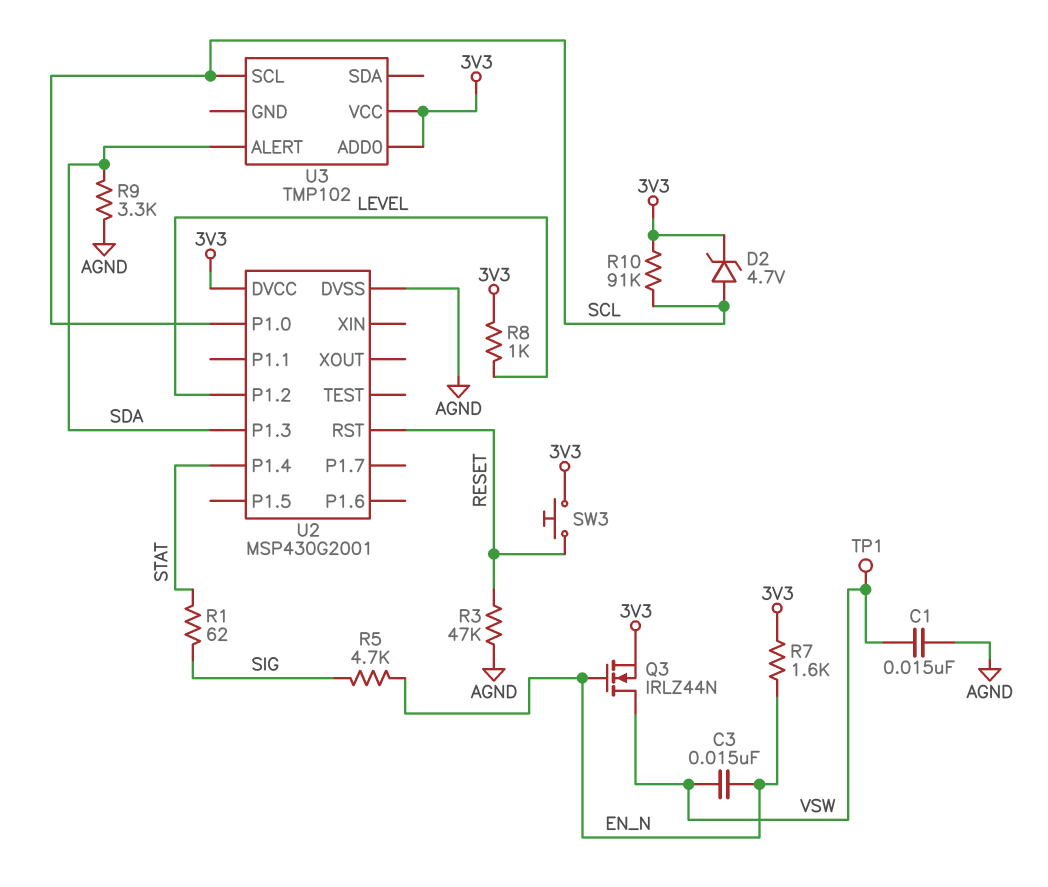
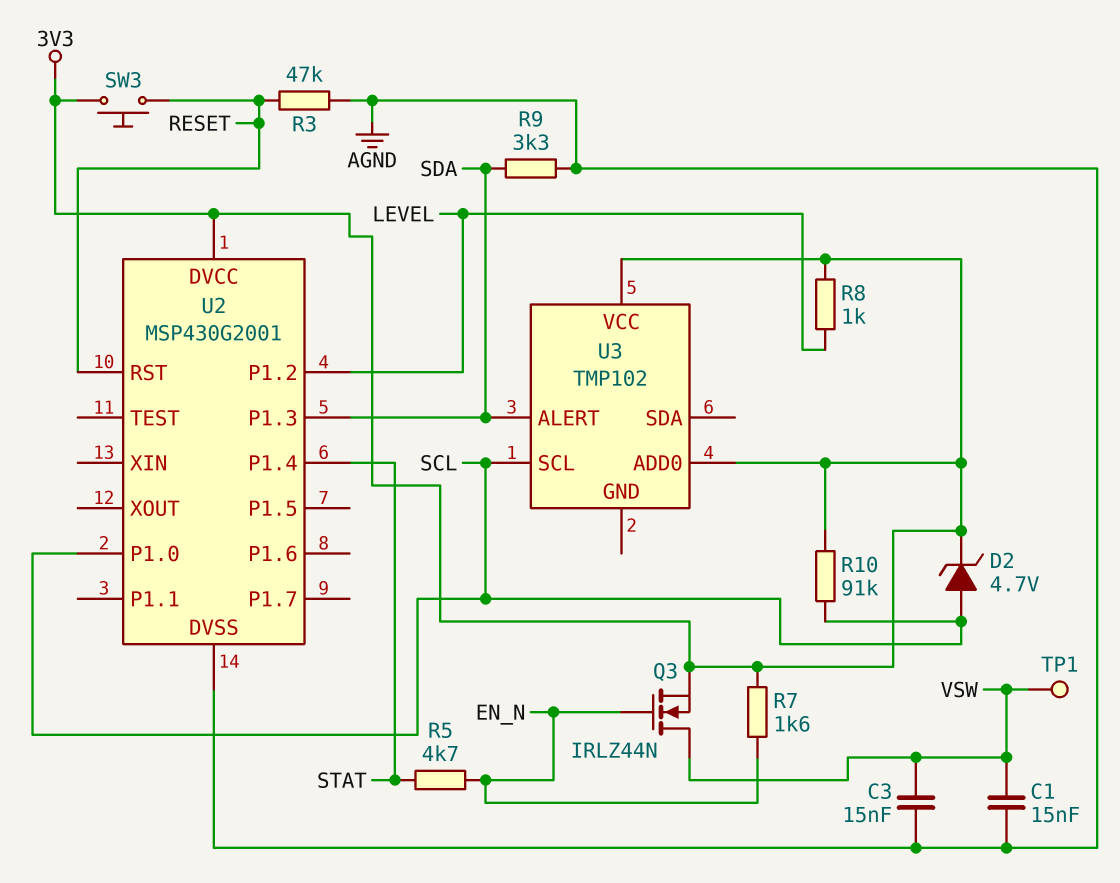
C3: 15nF (EN_N, VSW) -> 15nF (AGND, VSW)
R1: 62 (SIG, STAT) -> none
R5: 4.7k (EN_N, SIG) -> 4.7k (EN_N, STAT)

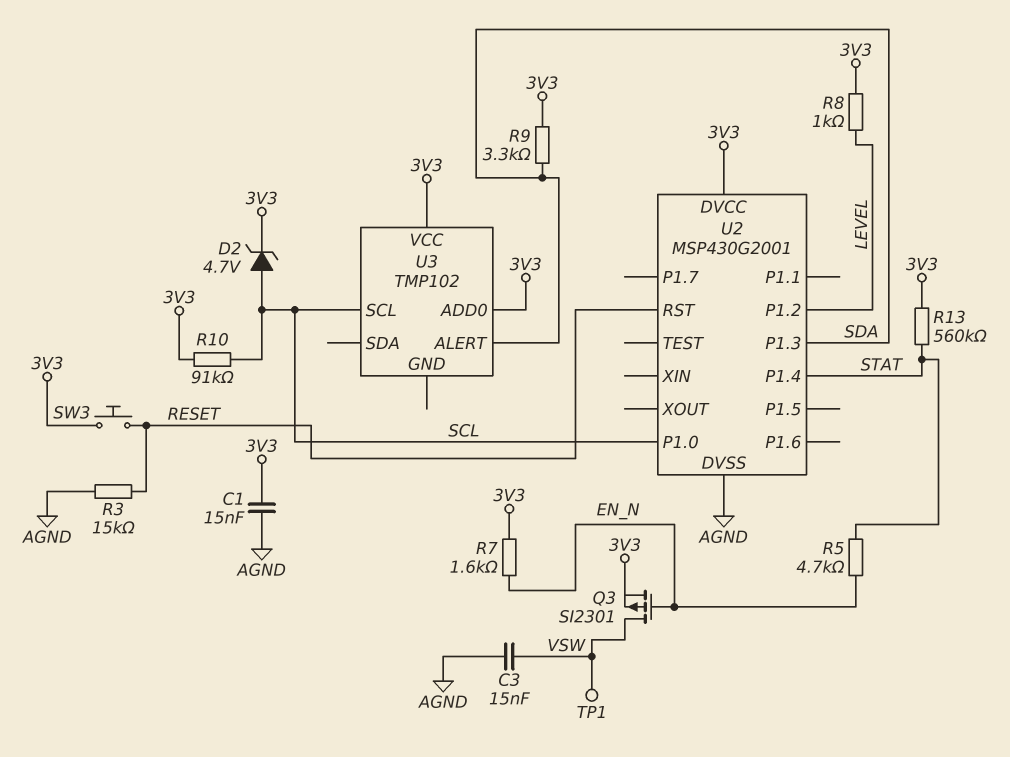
C1: 15nF (AGND, VSW) -> 15nF (3V3, AGND)
Q3: NMOS IRLZ44N (G EN_N, D VSW, S 3V3) -> PMOS SI2301 (G EN_N, D VSW, S 3V3)
R3: 47k (AGND, RESET) -> 15k (AGND, RESET)
R9: 3.3k (AGND, SDA) -> 3.3k (3V3, SDA)
R13: none -> 560k (3V3, STAT)

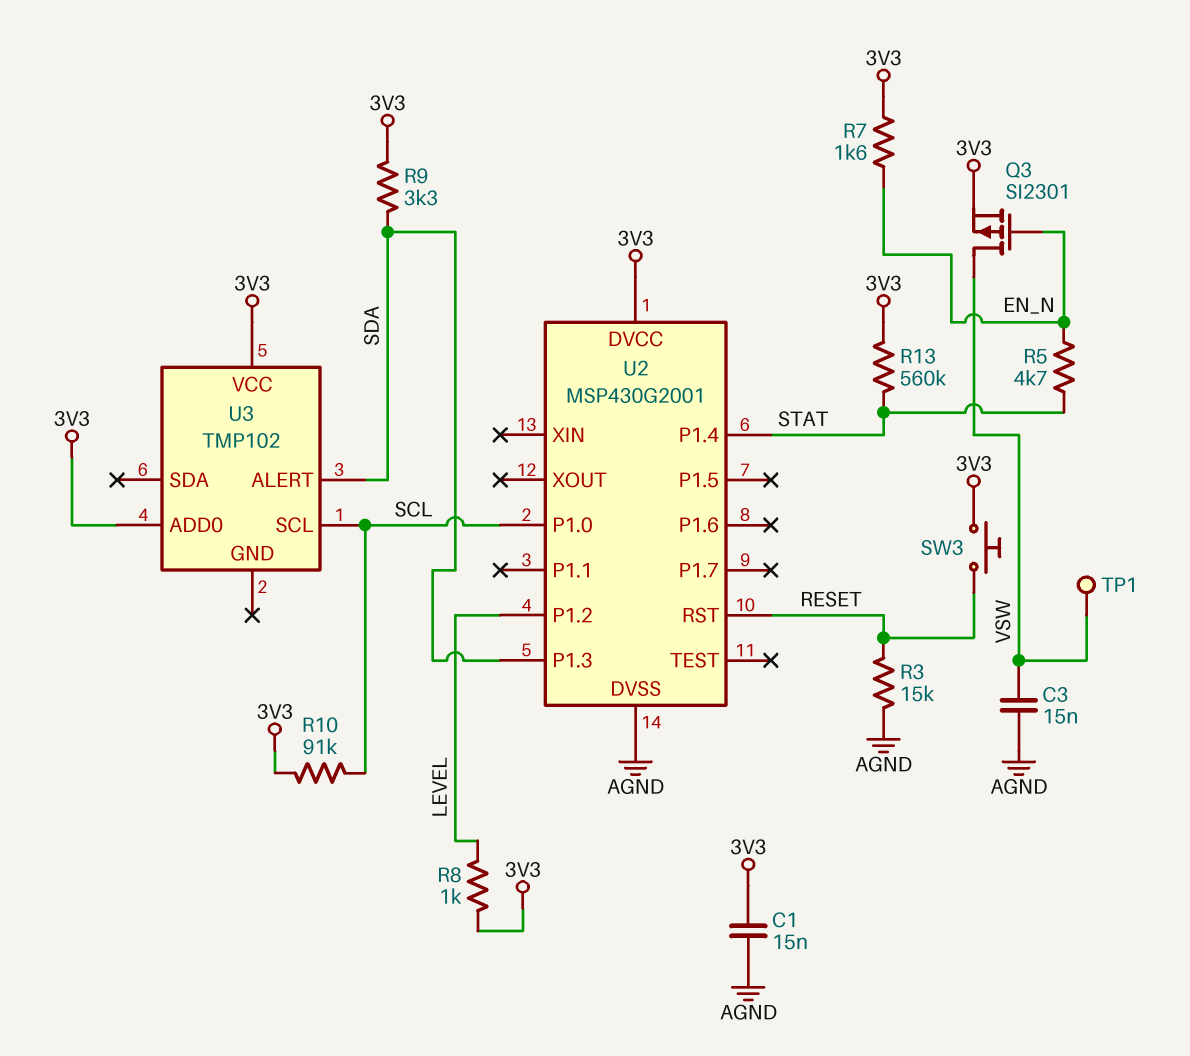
D2: zener 4.7V (A SCL, K 3V3) -> none

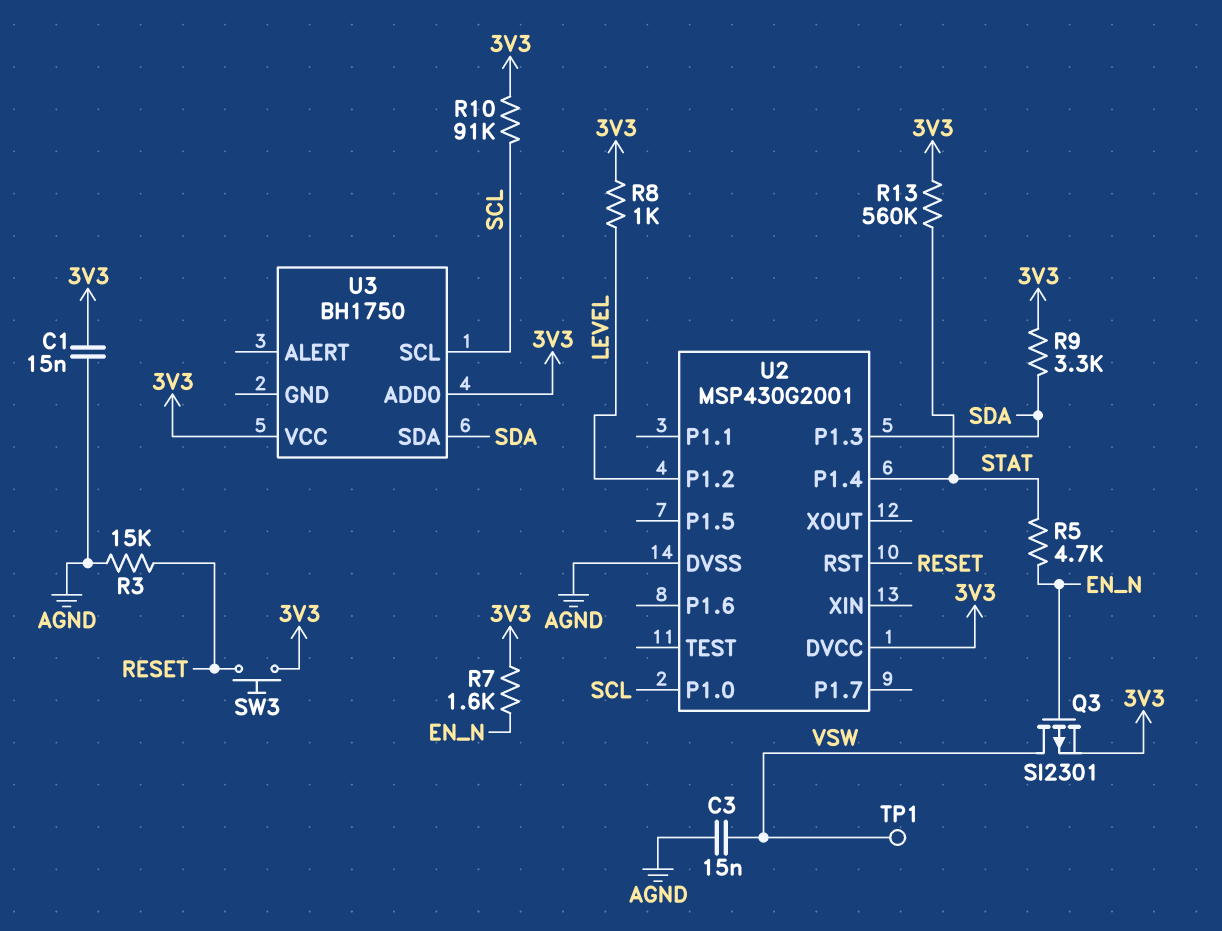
U3: TMP102 -> BH1750
U3 pin ALERT: SDA -> none
U3 pin SDA: none -> SDA

